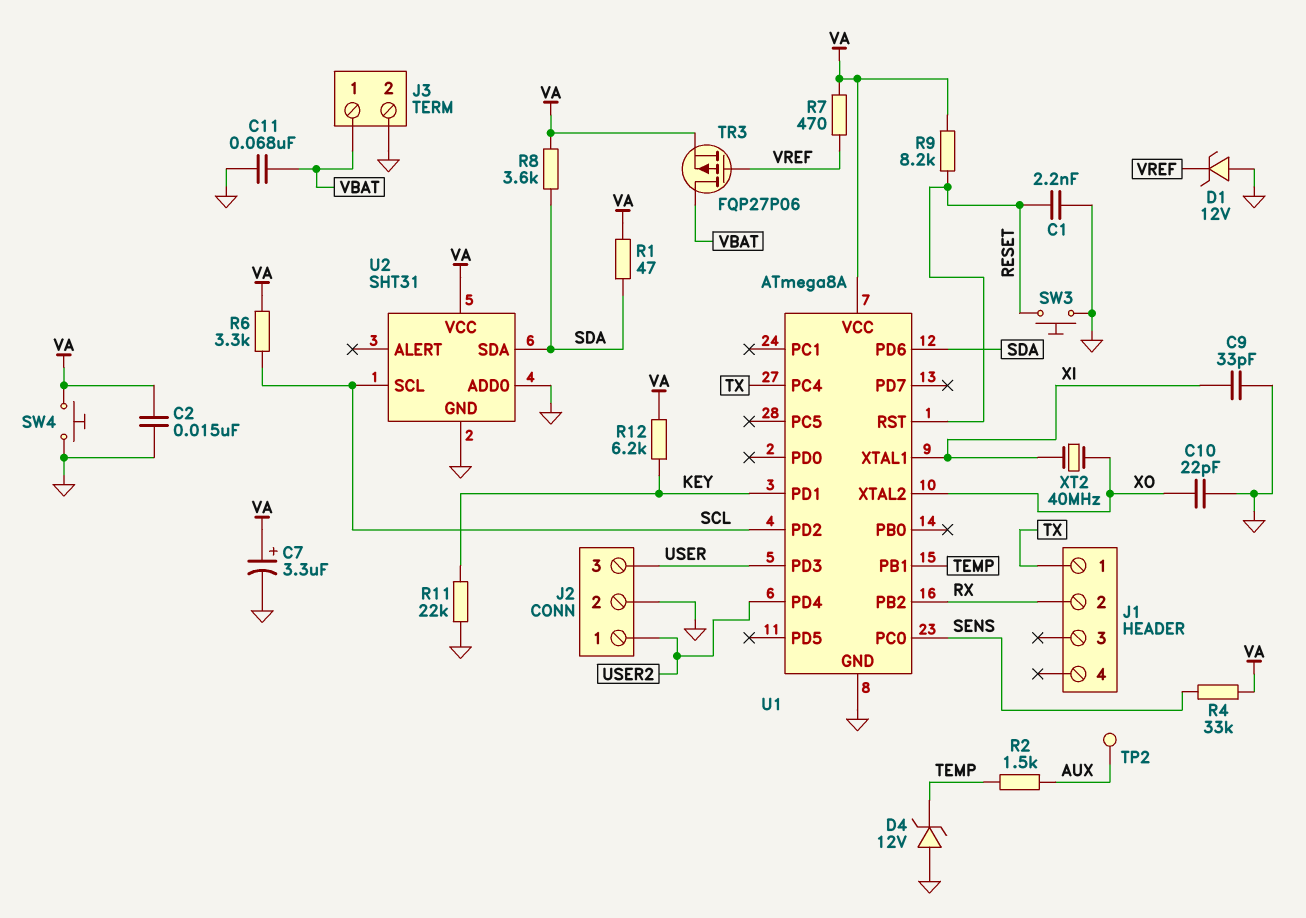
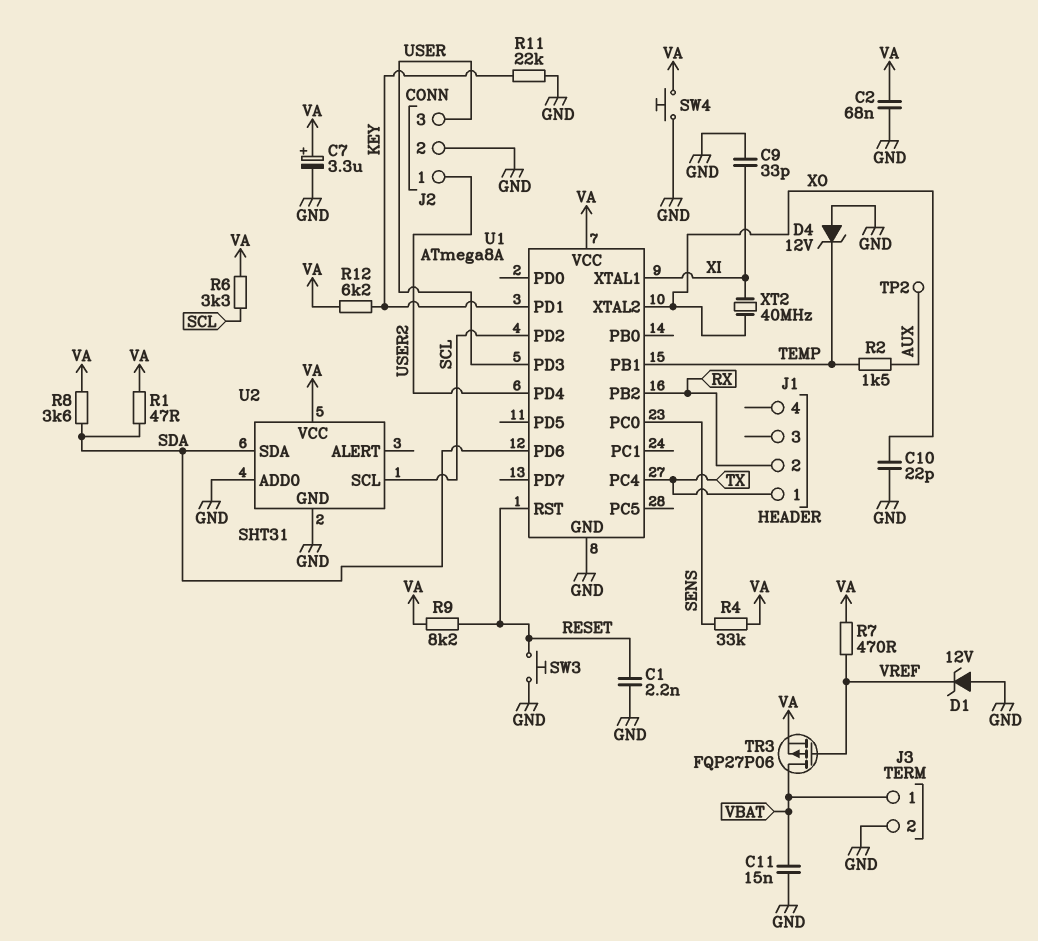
C2: 15nF (GND, VA) -> 68nF (GND, VA)
C11: 68nF (GND, VBAT) -> 15nF (GND, VBAT)

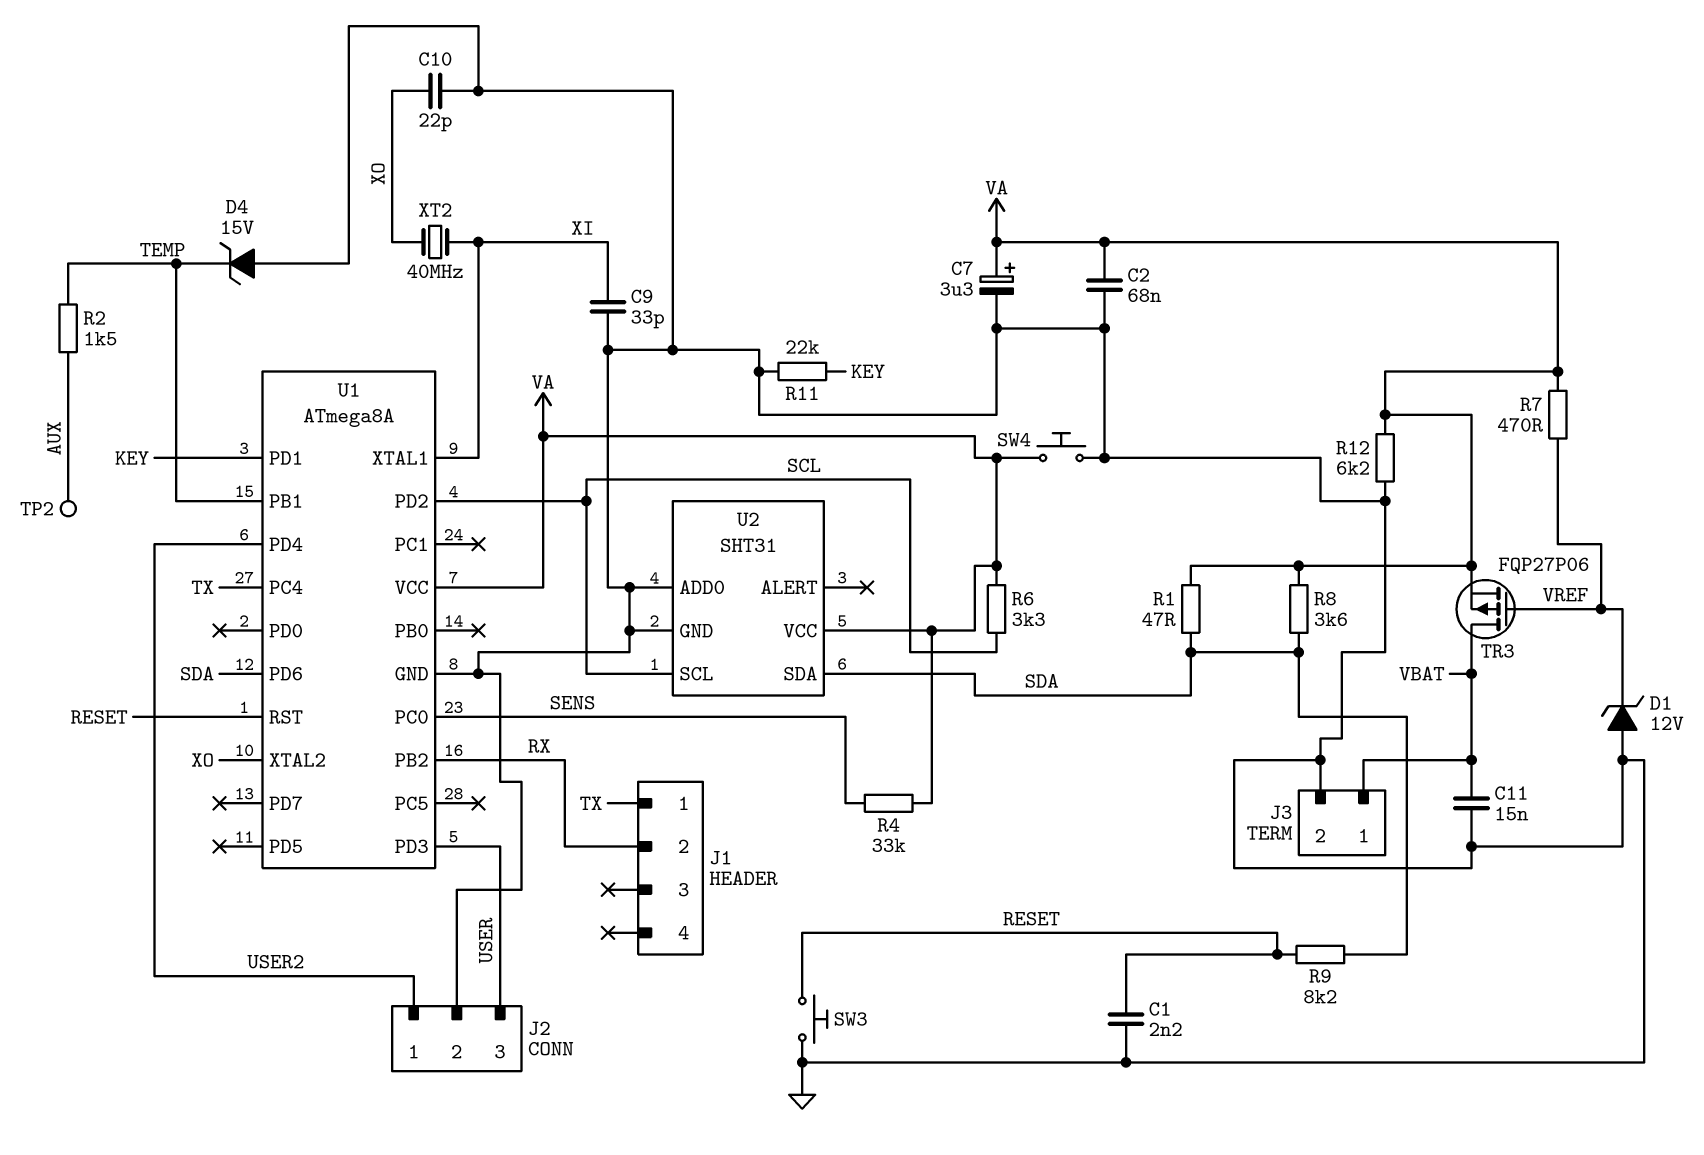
D4: zener 12V (A GND, K TEMP) -> zener 15V (A GND, K TEMP)
R9: 8.2k (RESET, VA) -> 8.2k (RESET, SDA)
R12: 6.2k (KEY, VA) -> 6.2k (GND, VA)

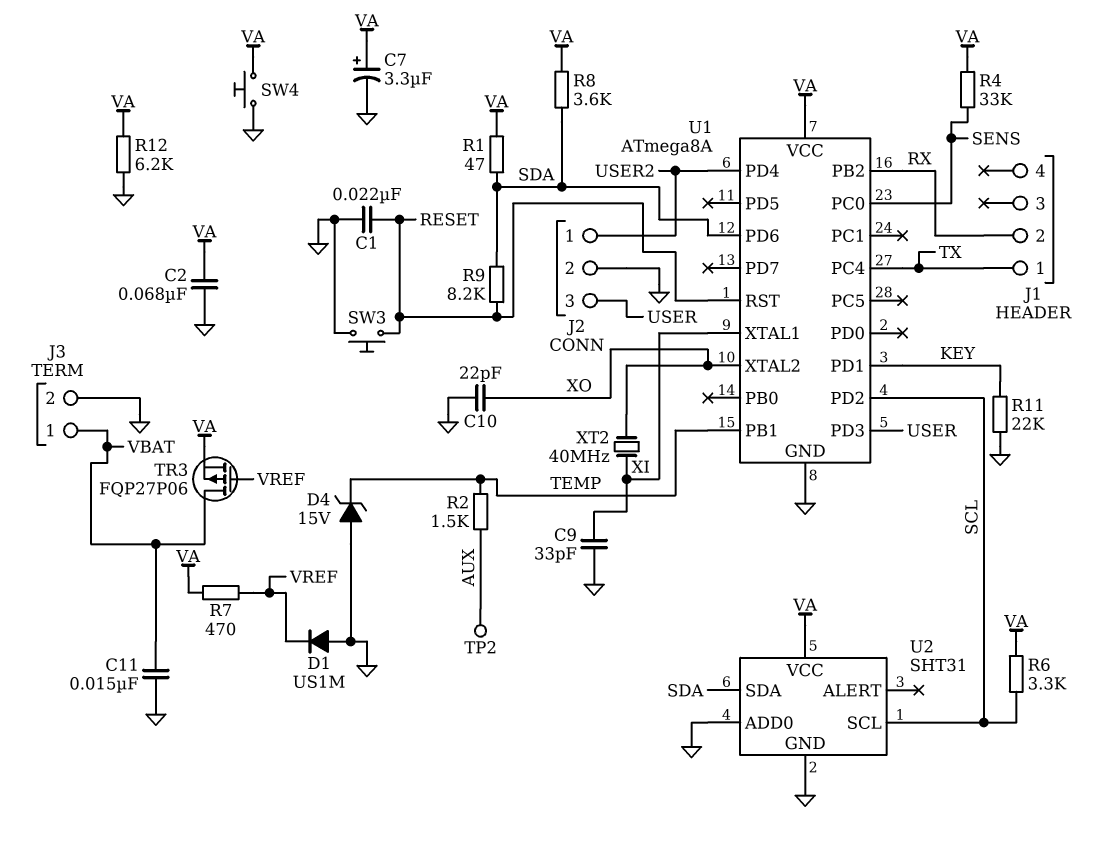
C1: 2.2nF (GND, RESET) -> 22nF (GND, RESET)
D1: zener 12V (A GND, K VREF) -> diode US1M (A GND, K VREF)

